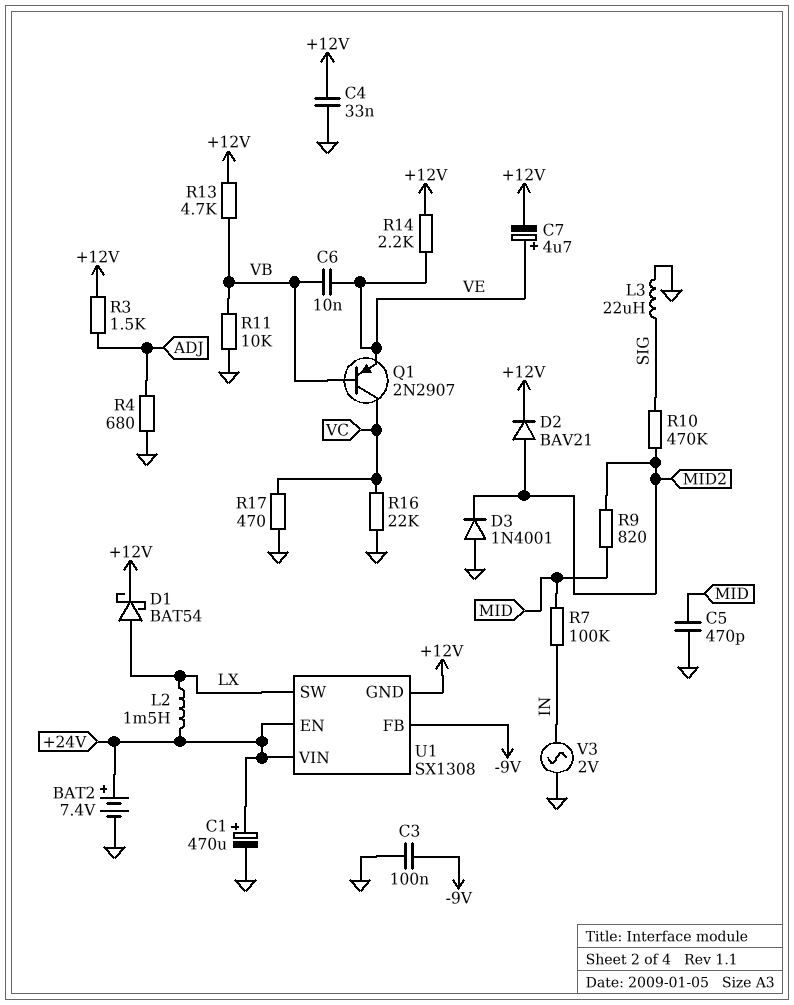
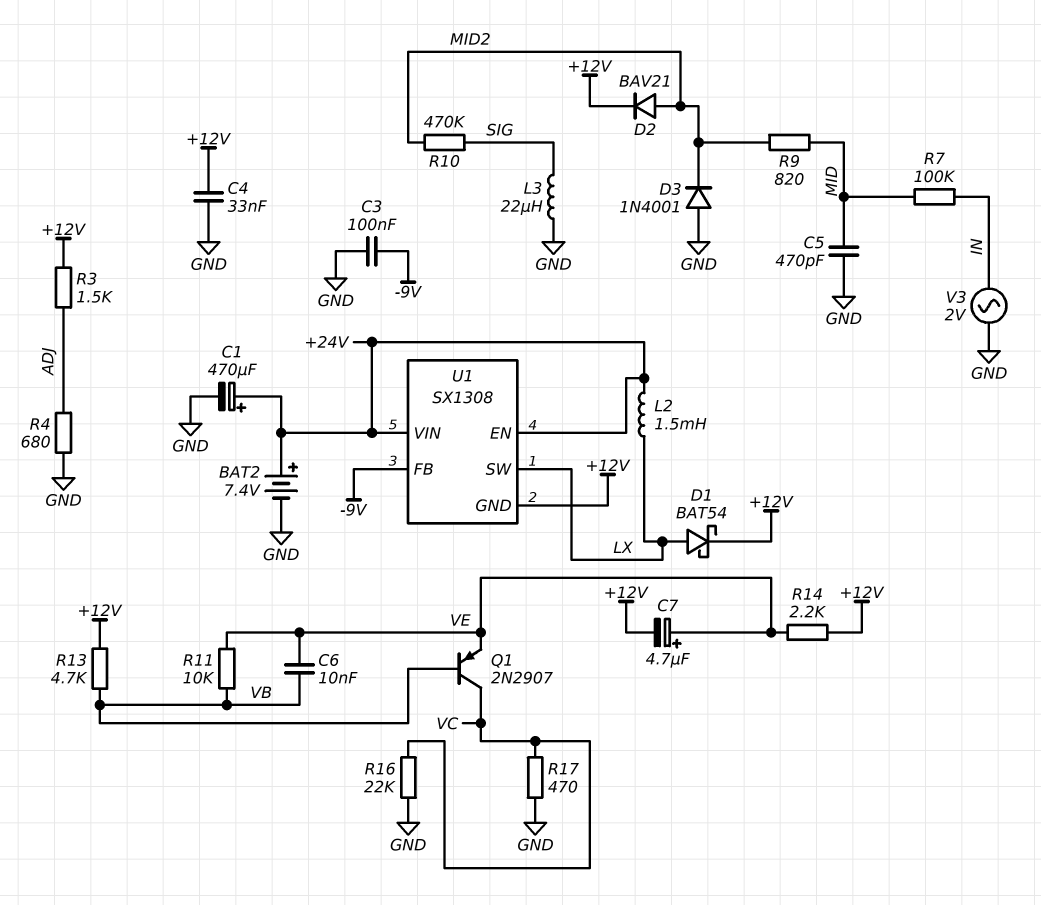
R11: 10k (GND, VB) -> 10k (VB, VE)

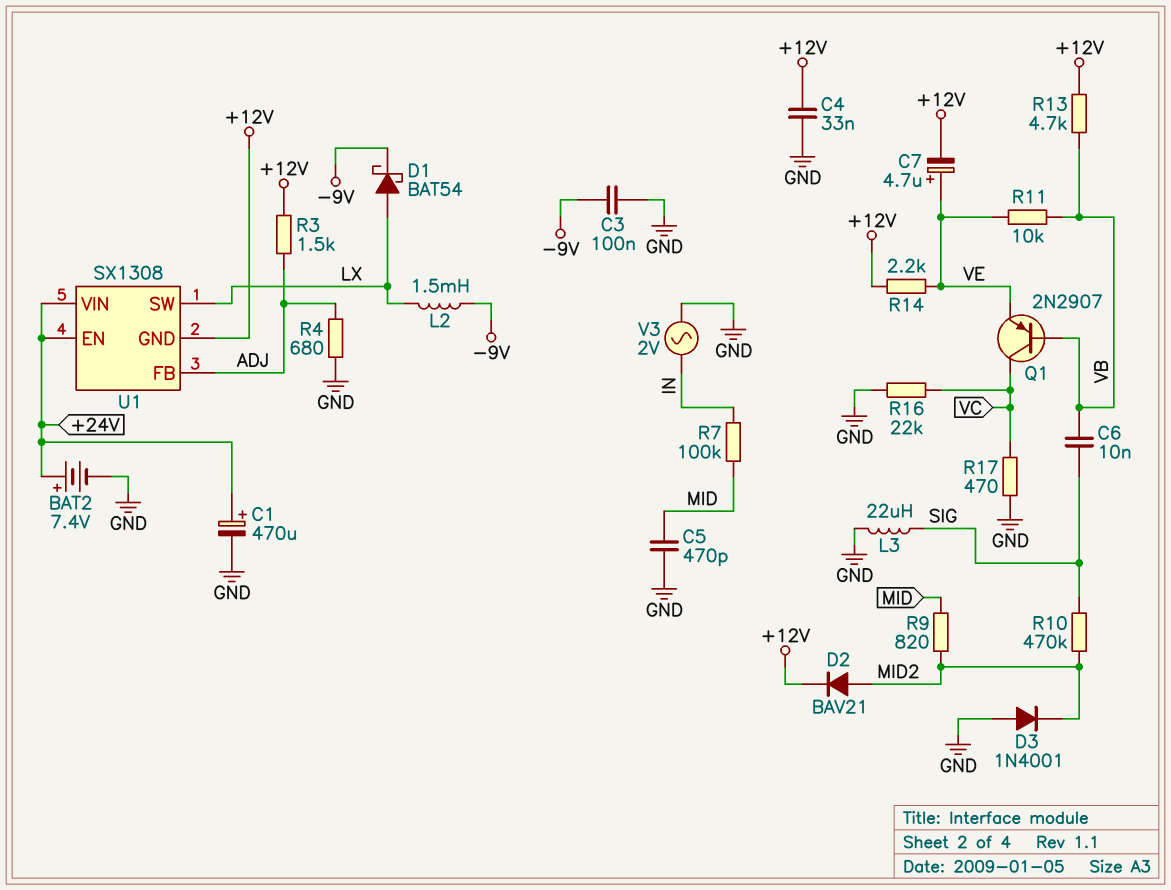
C6: 10nF (VB, VE) -> 10nF (SIG, VB)
D1: schottky BAT54 (A LX, K +12V) -> schottky BAT54 (A LX, K -9V)
L2: 1.5mH (+24V, LX) -> 1.5mH (-9V, LX)
U1 pin FB: -9V -> ADJ

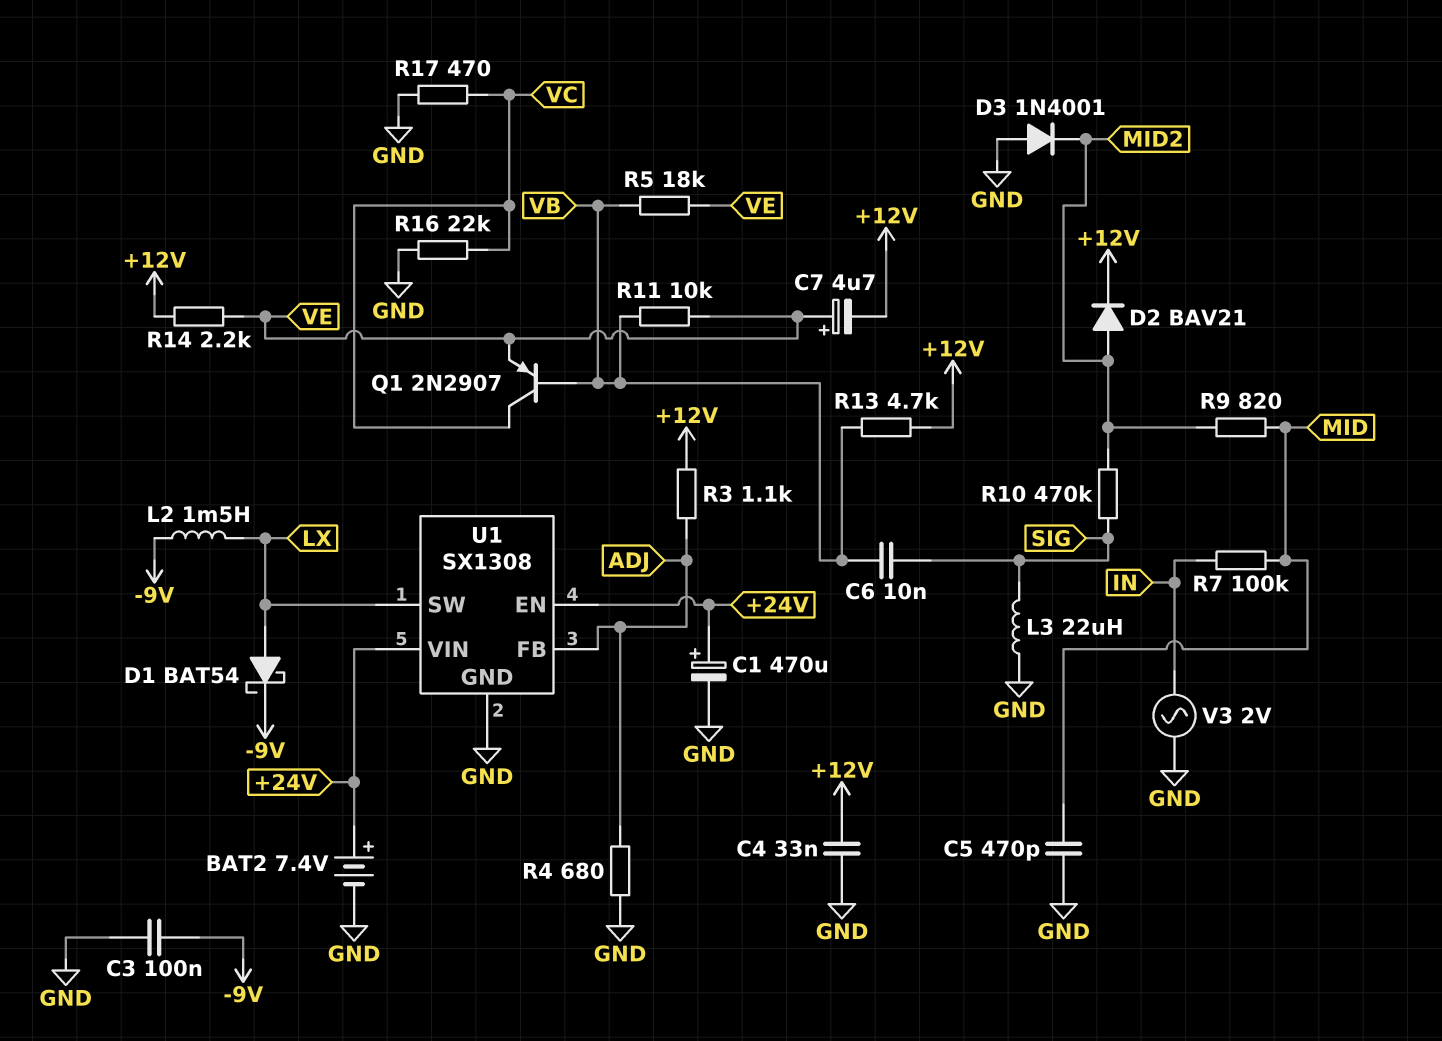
R3: 1.5k (+12V, ADJ) -> 1.1k (+12V, ADJ)
R5: none -> 18k (VB, VE)
U1 pin GND: +12V -> GND

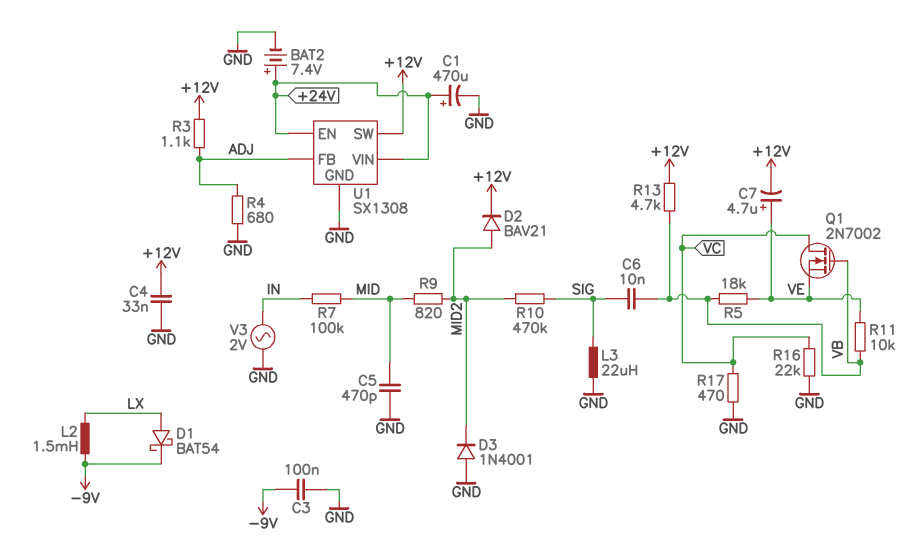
Q1: PNP 2N2907 (B VB, C VC, E VE) -> NMOS 2N7002 (G VB, D VC, S VE)
R14: 2.2k (+12V, VE) -> none
U1 pin SW: LX -> +12V

